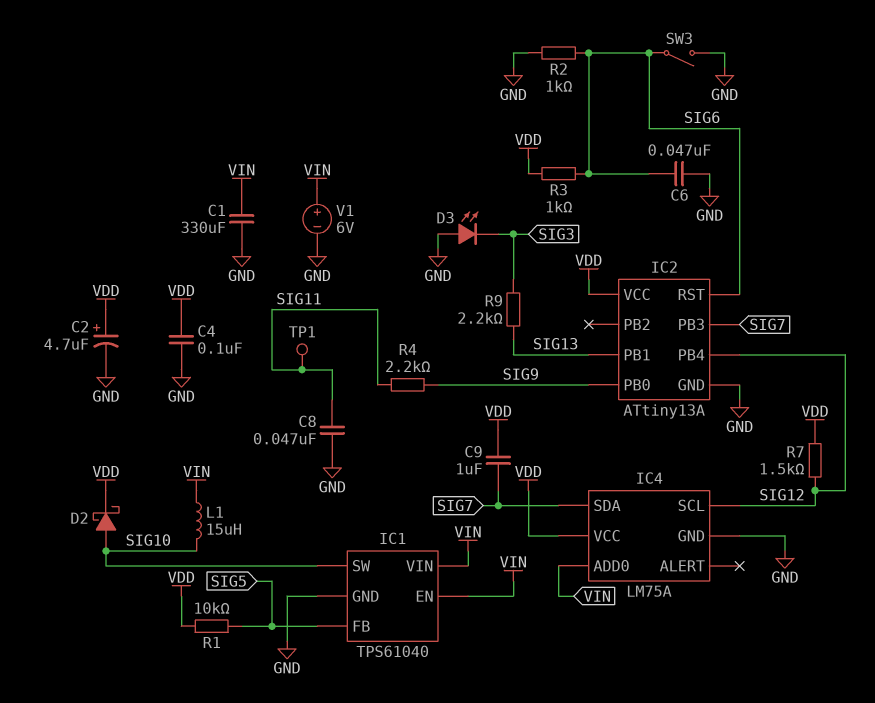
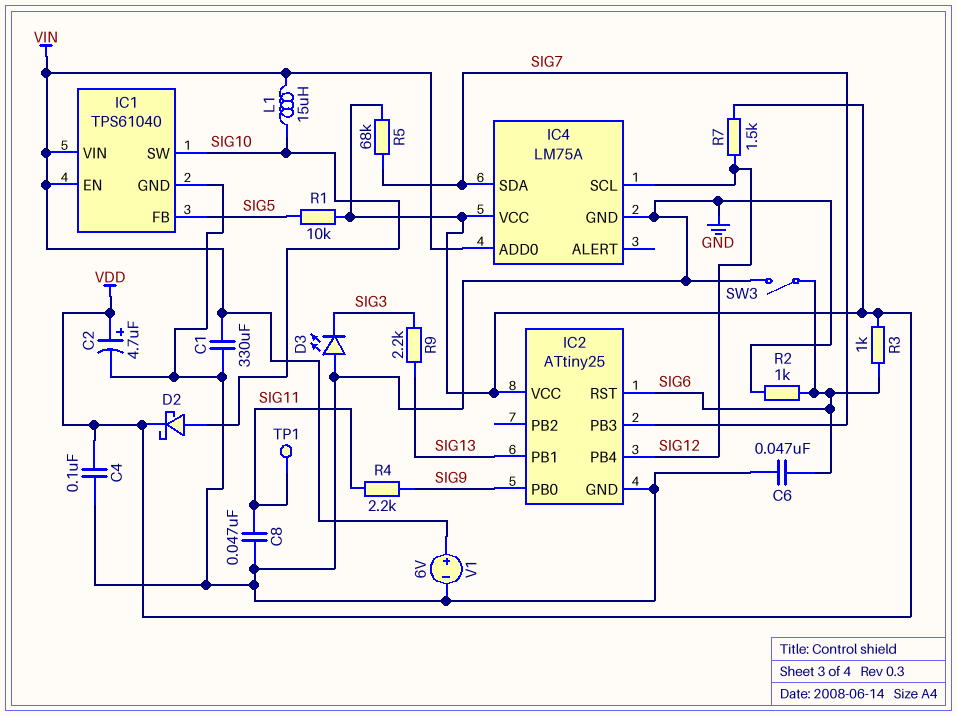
C9: 1uF (SIG7, VDD) -> none
IC2: ATtiny13A -> ATtiny25
R5: none -> 68k (SIG7, VDD)

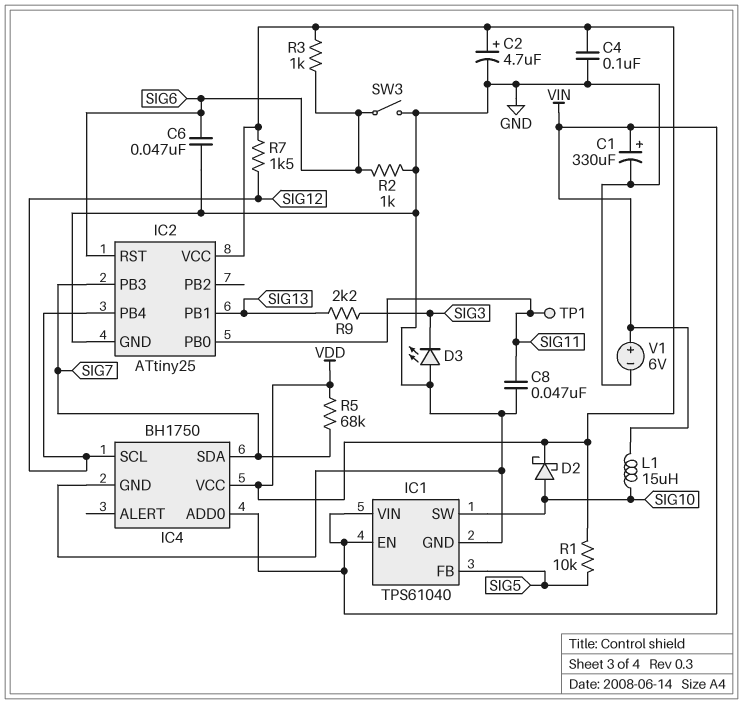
C1: 330uF (GND, VIN) -> 330uF (plus VIN, minus GND)
IC2 pin PB0: SIG9 -> SIG11
IC4: LM75A -> BH1750
R4: 2.2k (SIG9, SIG11) -> none

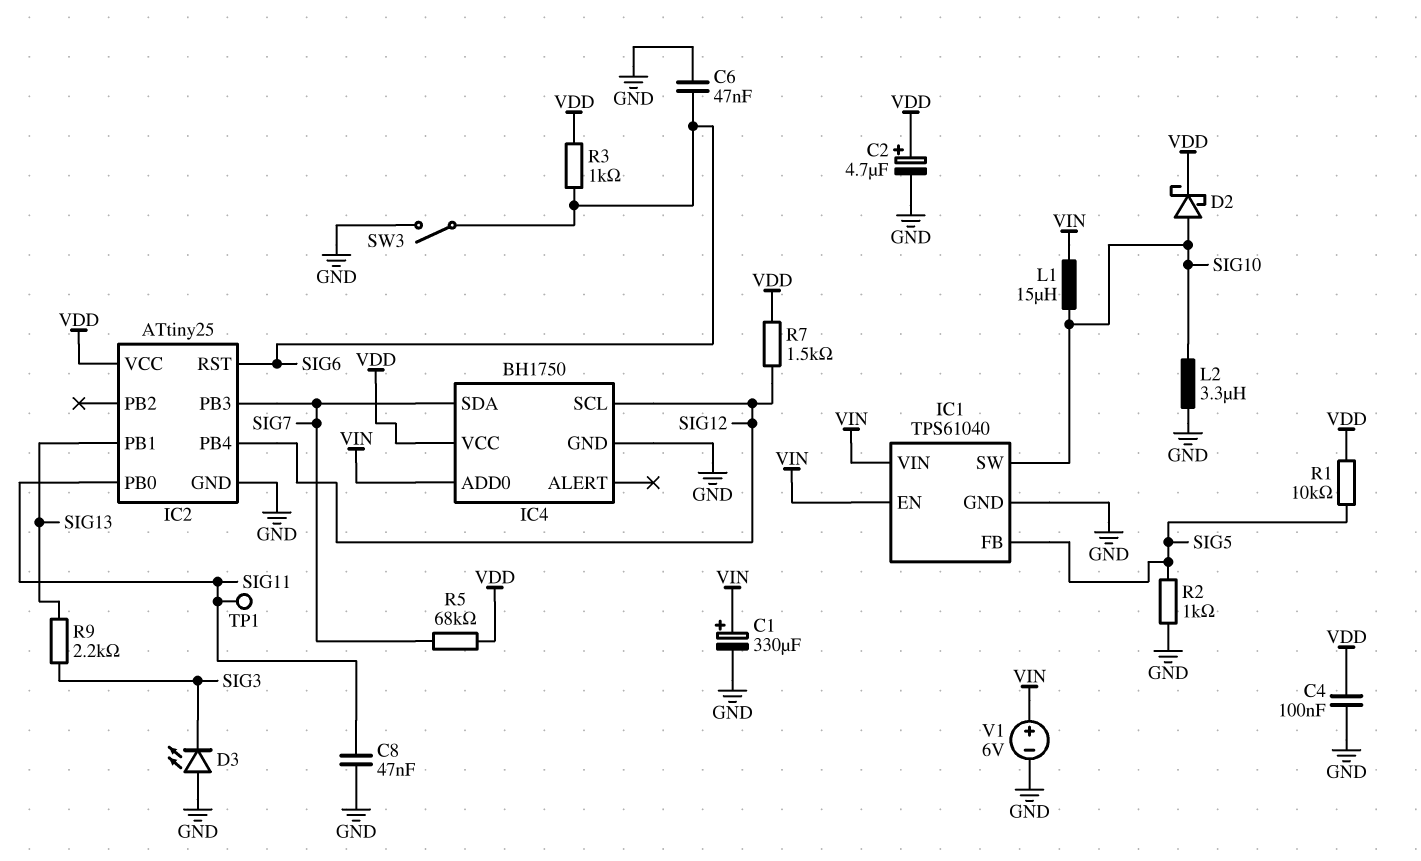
L2: none -> 3.3uH (GND, SIG10)
R2: 1k (GND, SIG6) -> 1k (GND, SIG5)

